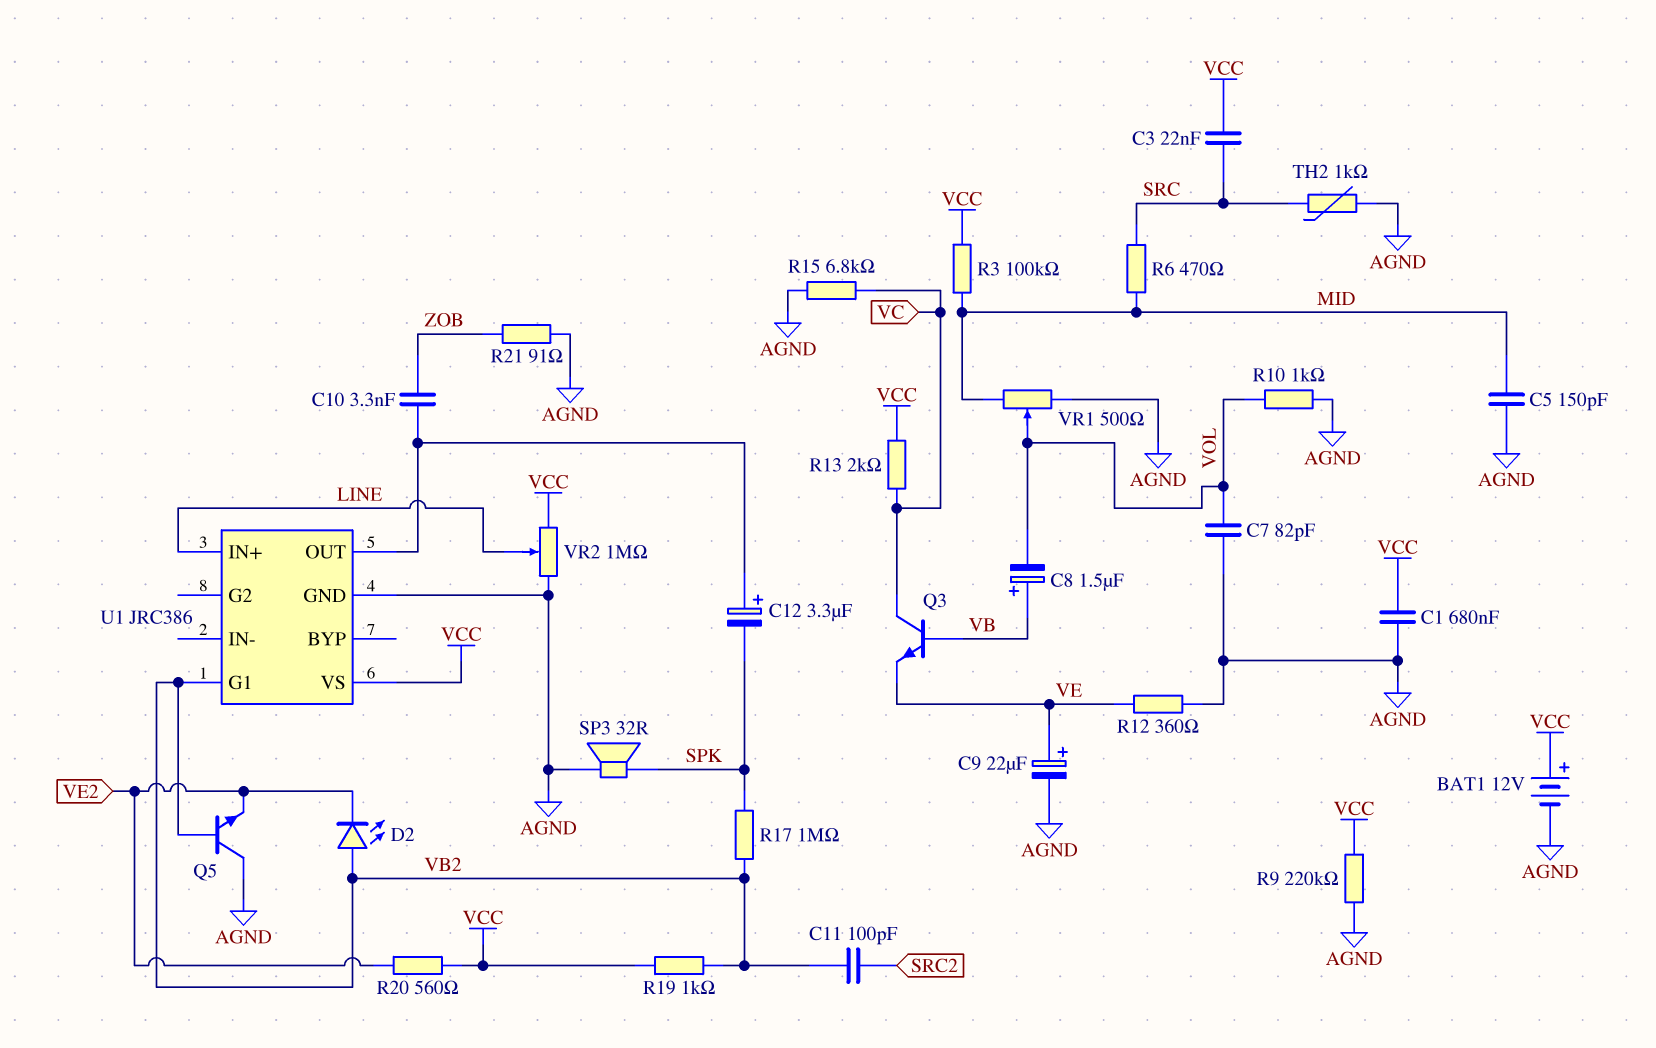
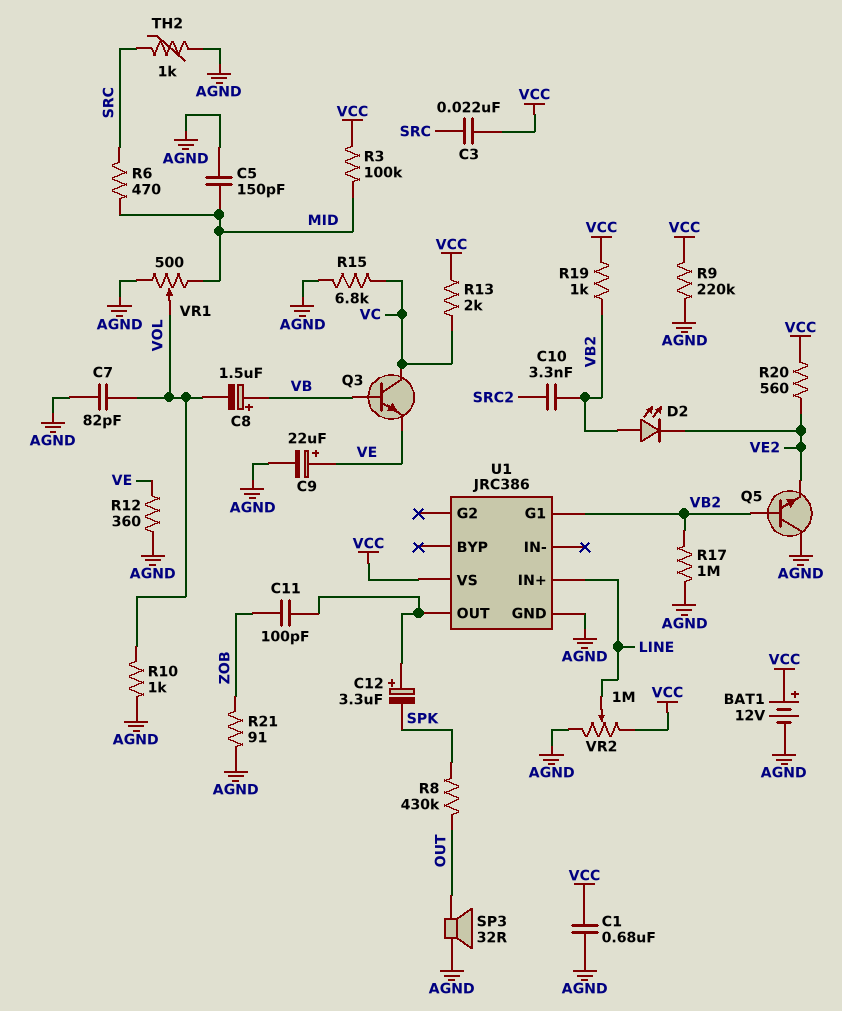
C10: 3.3nF (U1/OUT, ZOB) -> 3.3nF (SRC2, VB2)
C11: 100pF (SRC2, VB2) -> 100pF (U1/OUT, ZOB)
R8: none -> 430k (OUT, SPK)
R17: 1M (SPK, VB2) -> 1M (AGND, VB2)
SP3: speaker 32R (AGND, SPK) -> speaker 32R (AGND, OUT)

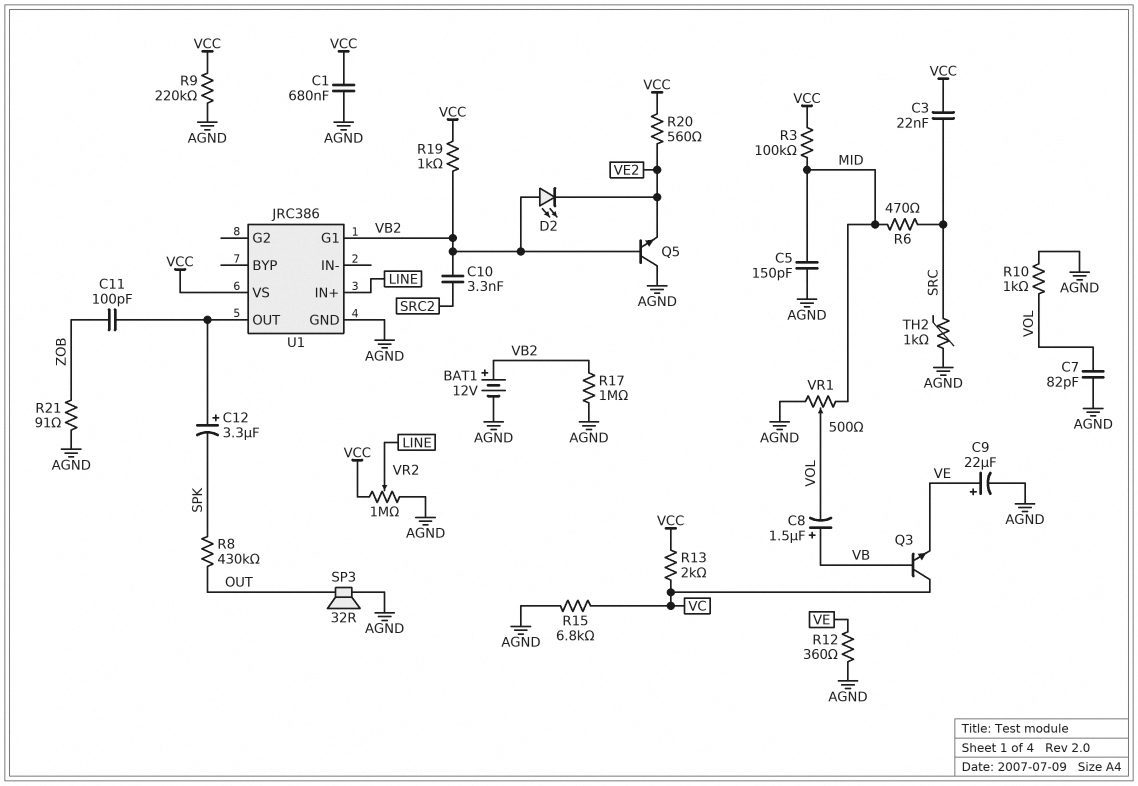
BAT1: 12V (plus VCC, minus AGND) -> 12V (plus VB2, minus AGND)

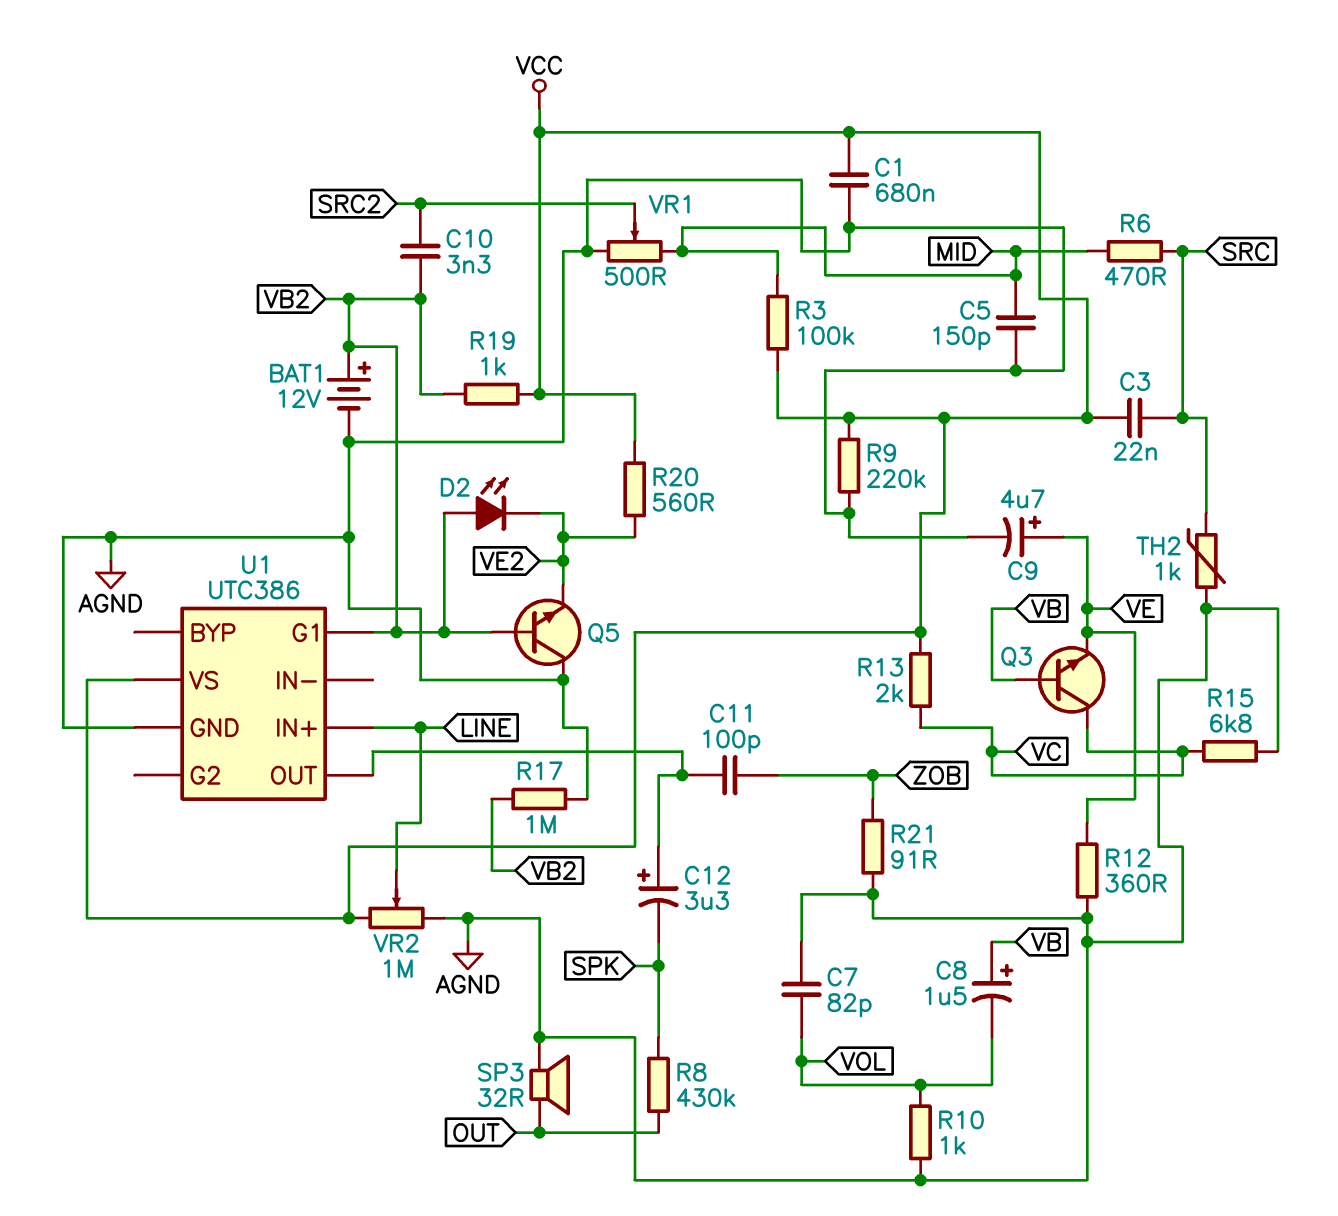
C9: 22uF (plus VE, minus AGND) -> 4.7uF (plus VE, minus AGND)
U1: JRC386 -> UTC386
VR1: 500 (AGND, MID, wiper VOL) -> 500 (AGND, MID, wiper SRC2)

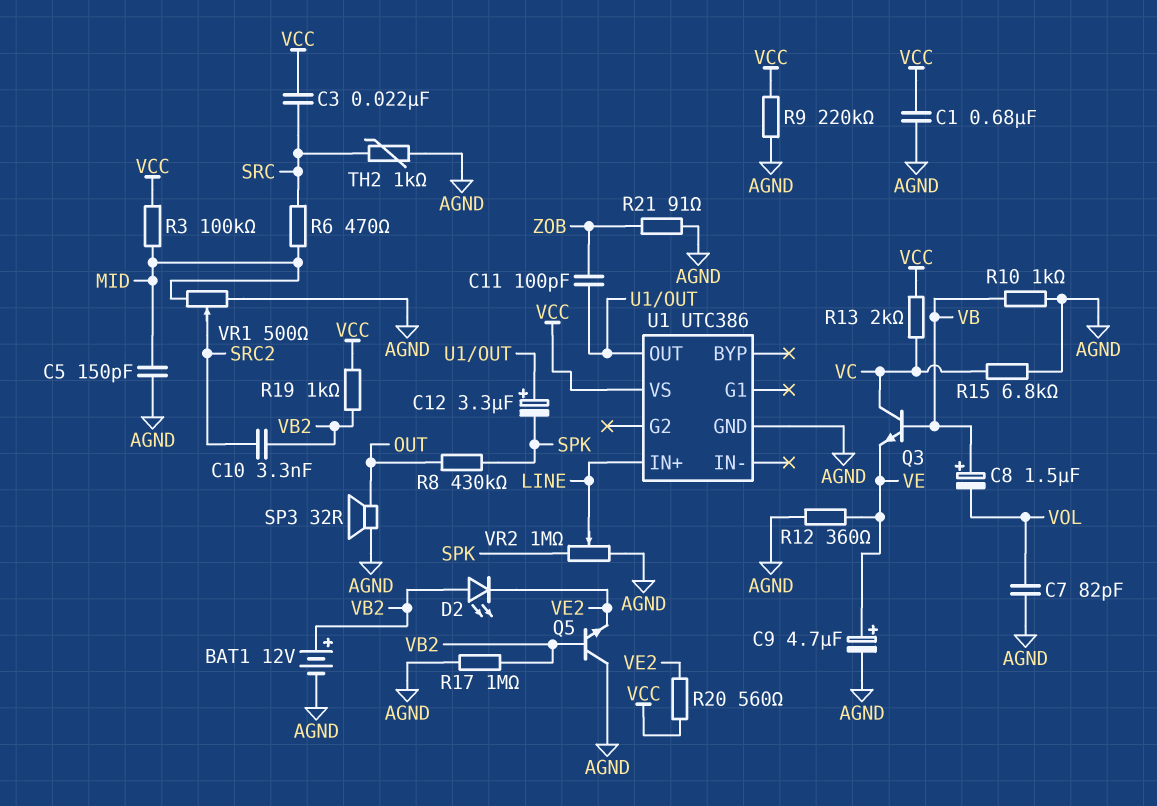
R10: 1k (AGND, VOL) -> 1k (AGND, VB)
U1 pin G1: VB2 -> none
VR2: 1M (AGND, VCC, wiper LINE) -> 1M (AGND, SPK, wiper LINE)

